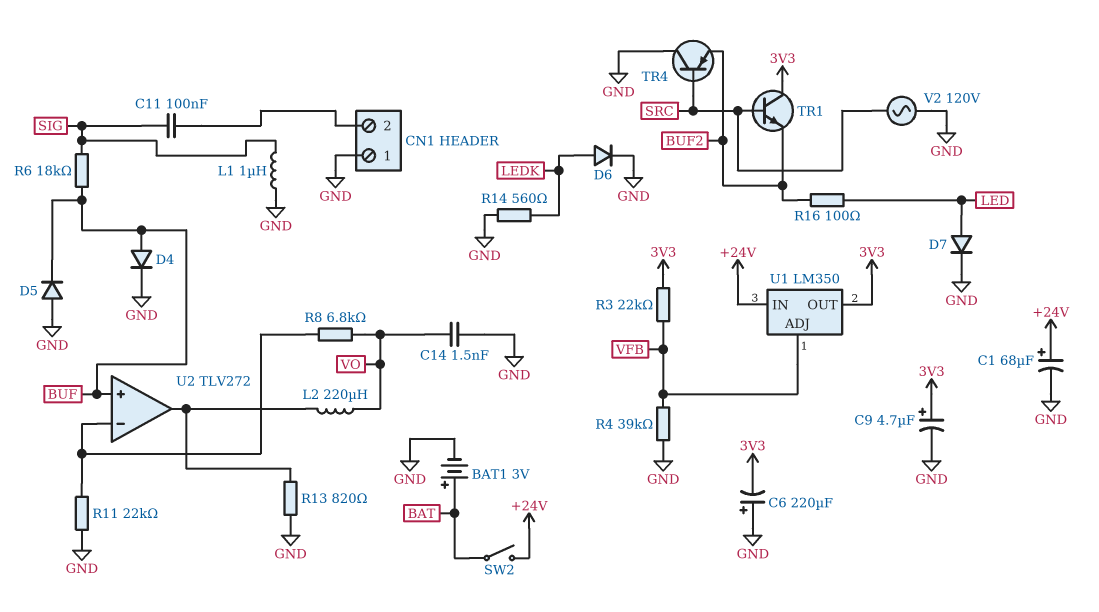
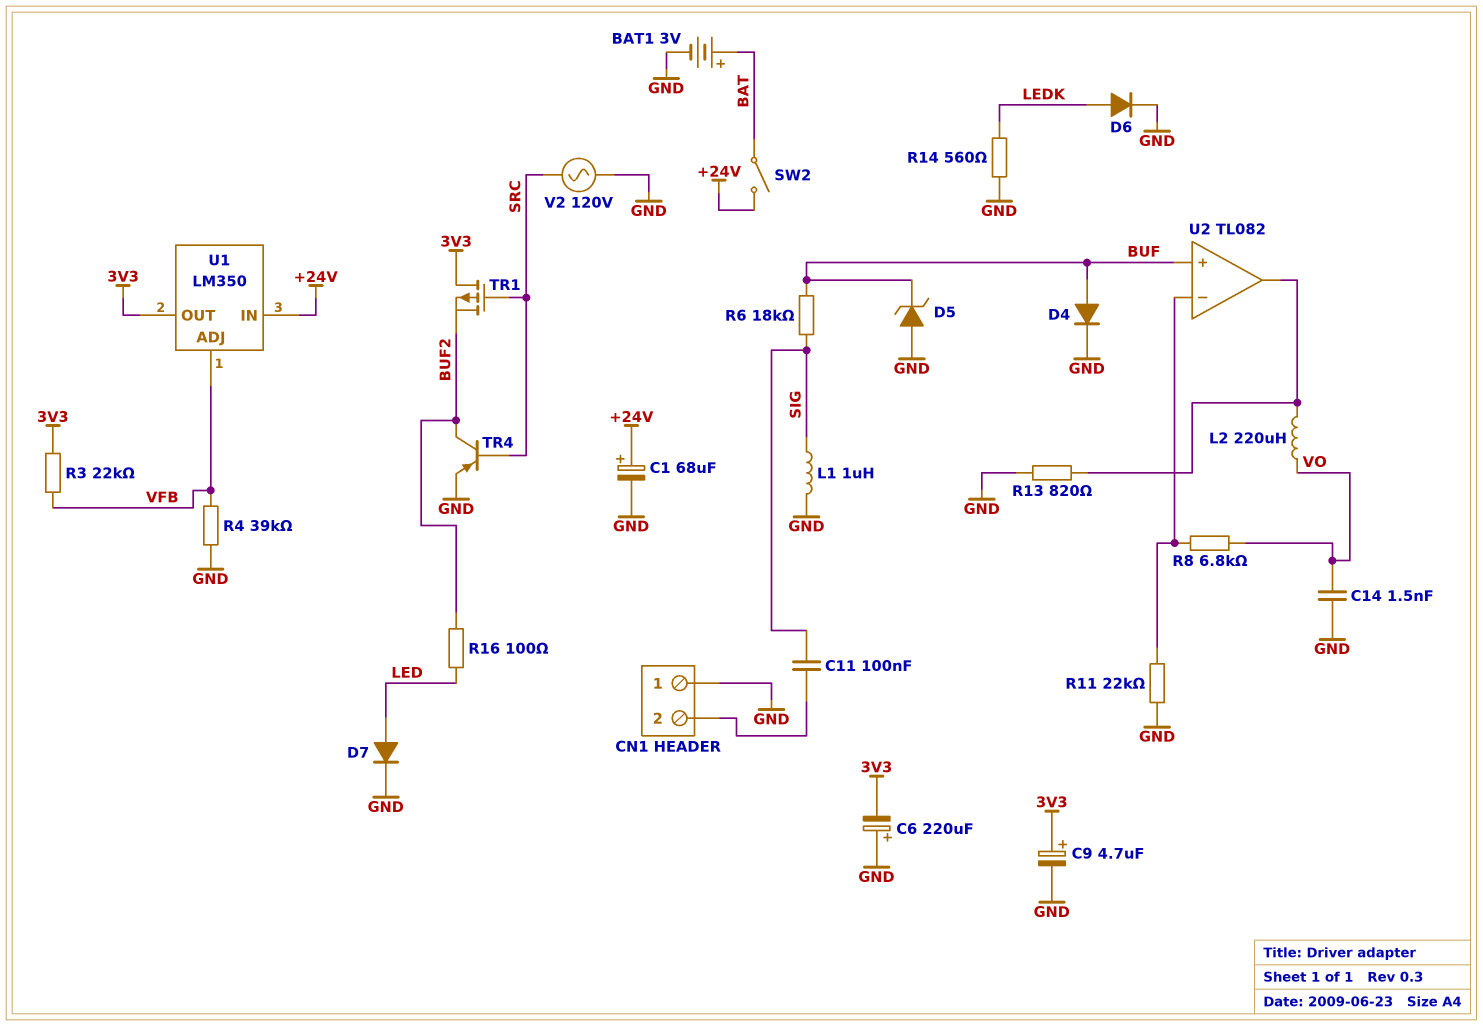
D5: diode (A GND, K BUF) -> zener (A GND, K BUF)
TR1: NPN (B SRC, C 3V3, E BUF2) -> PMOS (G SRC, D 3V3, S BUF2)
TR4: PNP (B SRC, C GND, E BUF2) -> PNP (B SRC, C BUF2, E GND)
U2: TLV272 -> TL082

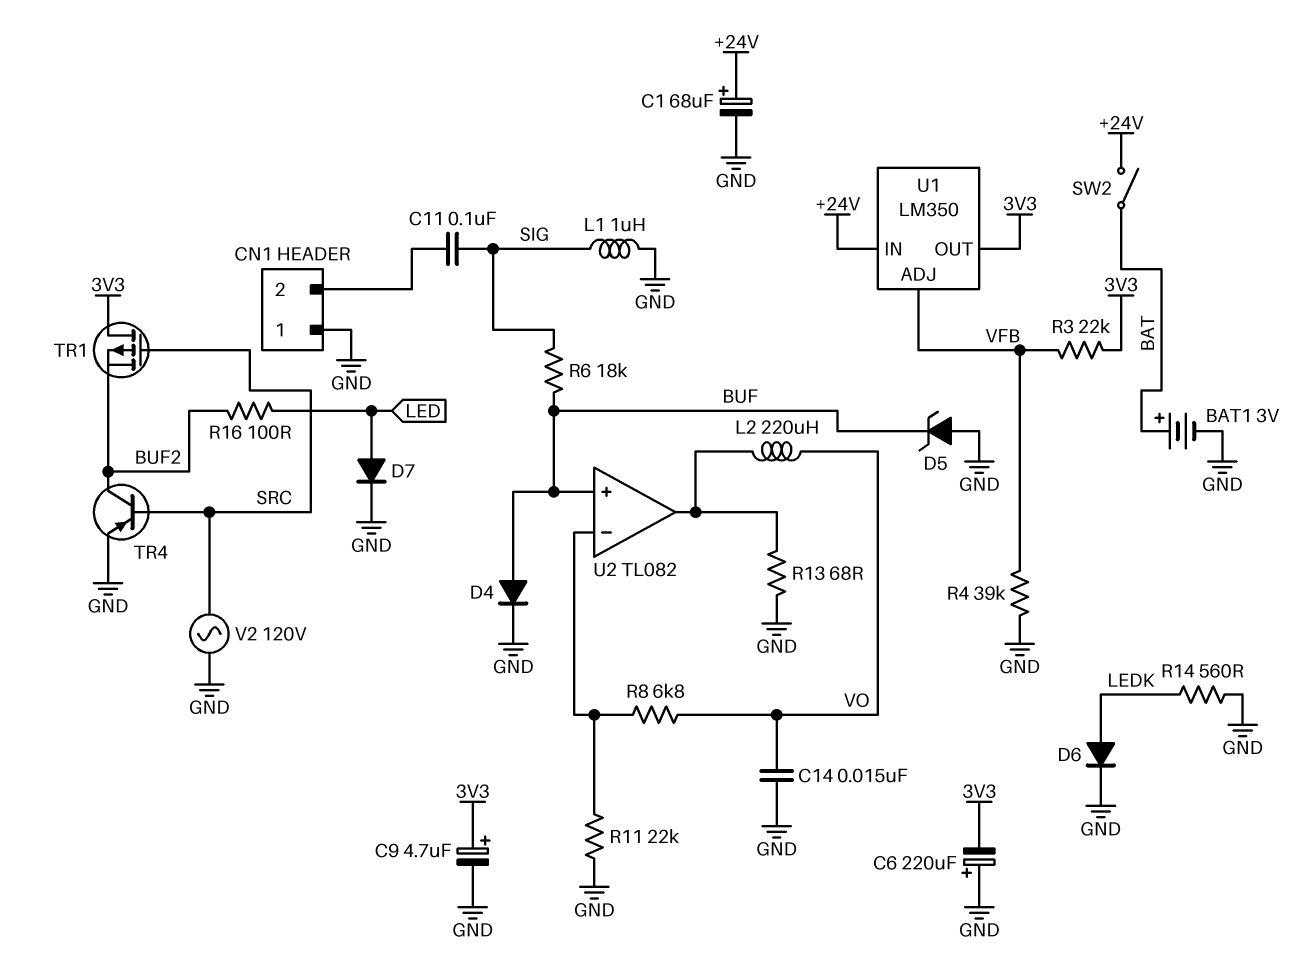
C14: 1.5nF (GND, VO) -> 15nF (GND, VO)
R13: 820 (GND, U2/out) -> 68 (GND, U2/out)

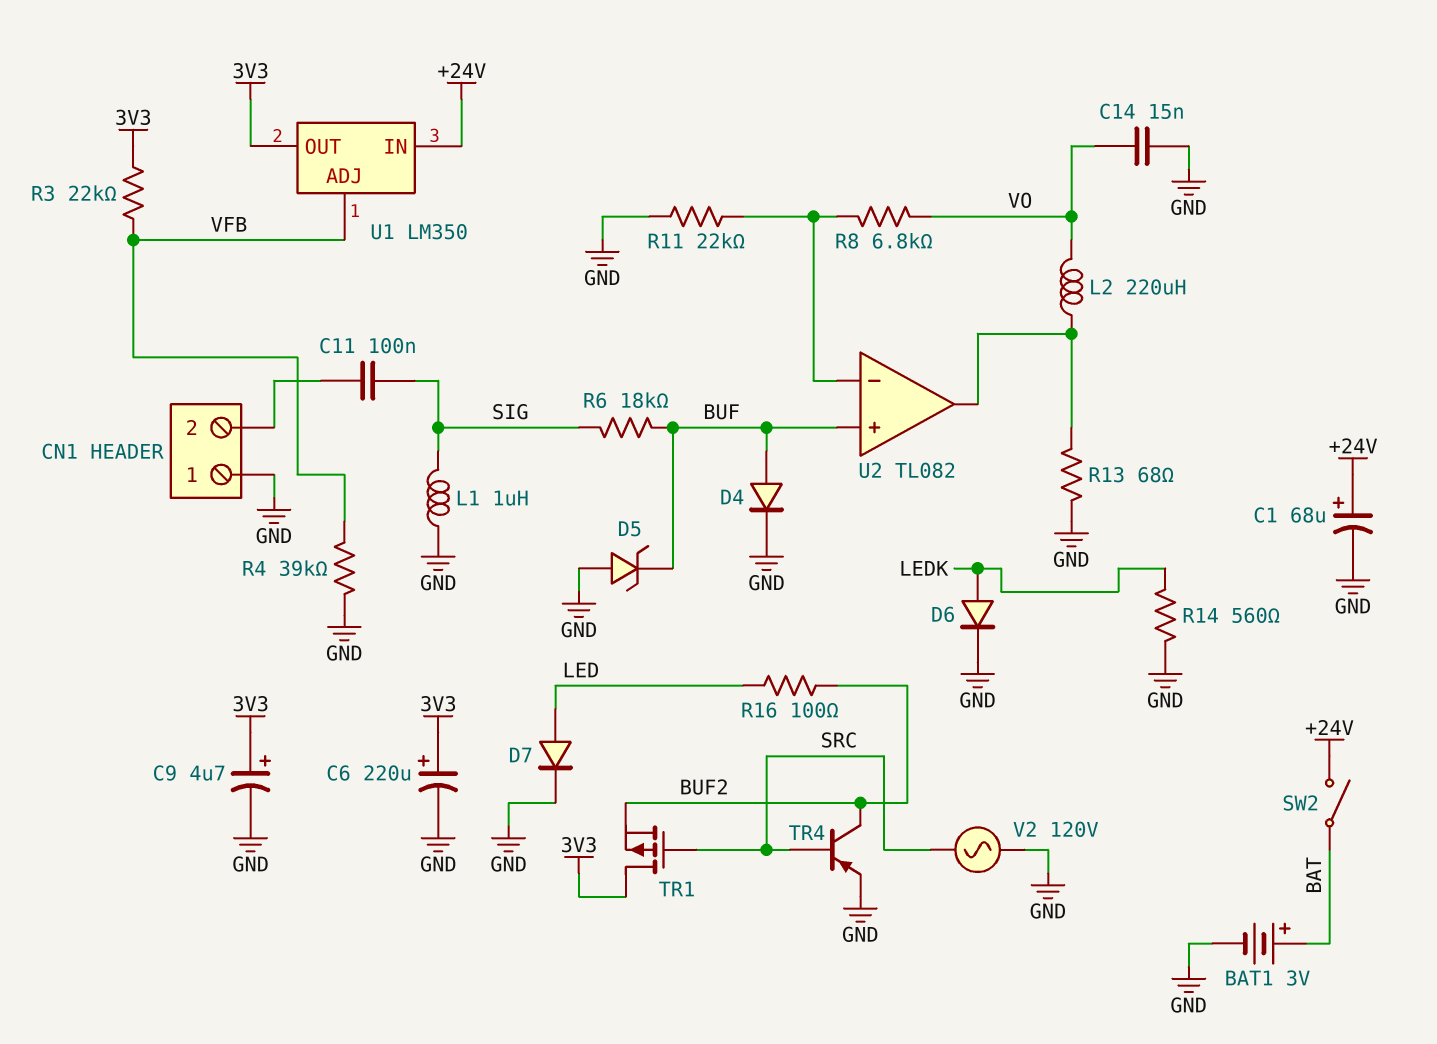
C6: 220uF (plus GND, minus 3V3) -> 220uF (plus 3V3, minus GND)

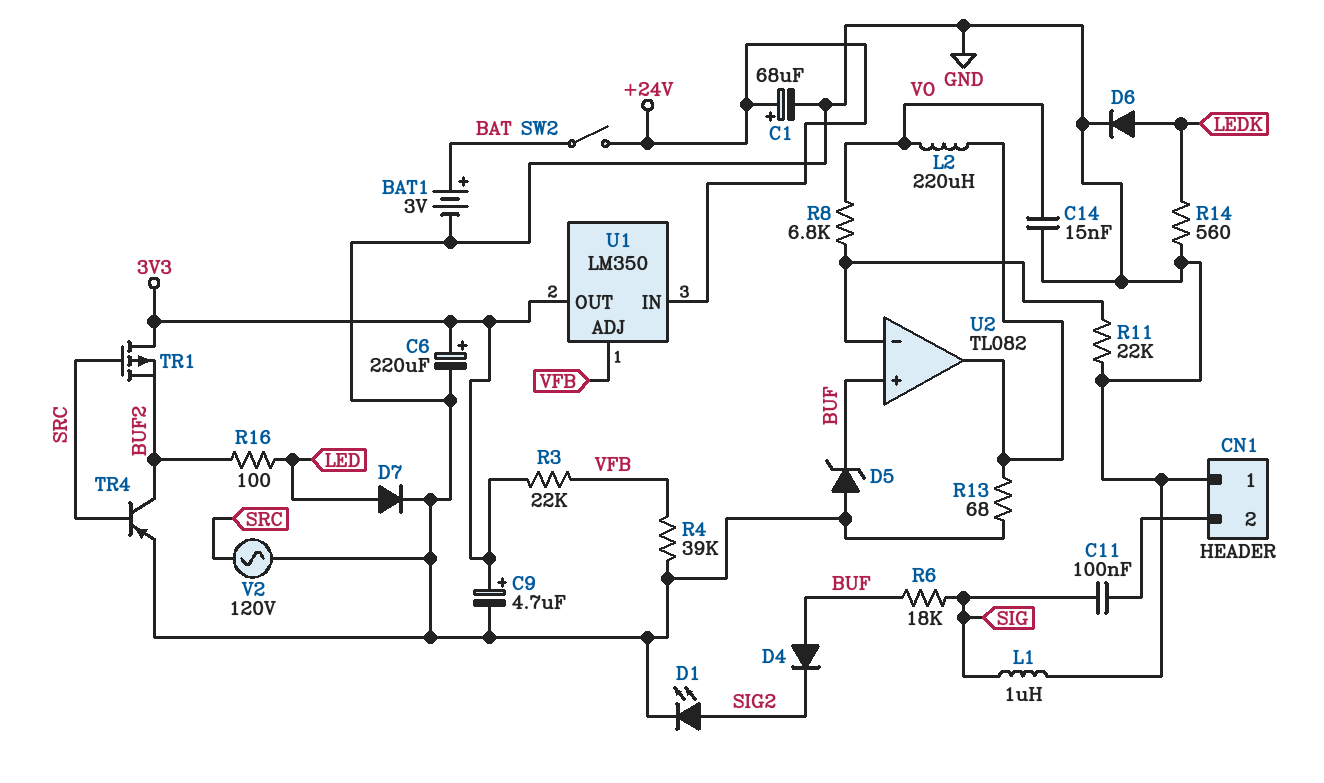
D1: none -> LED (A SIG2, K GND)
D4: diode (A BUF, K GND) -> diode (A BUF, K SIG2)

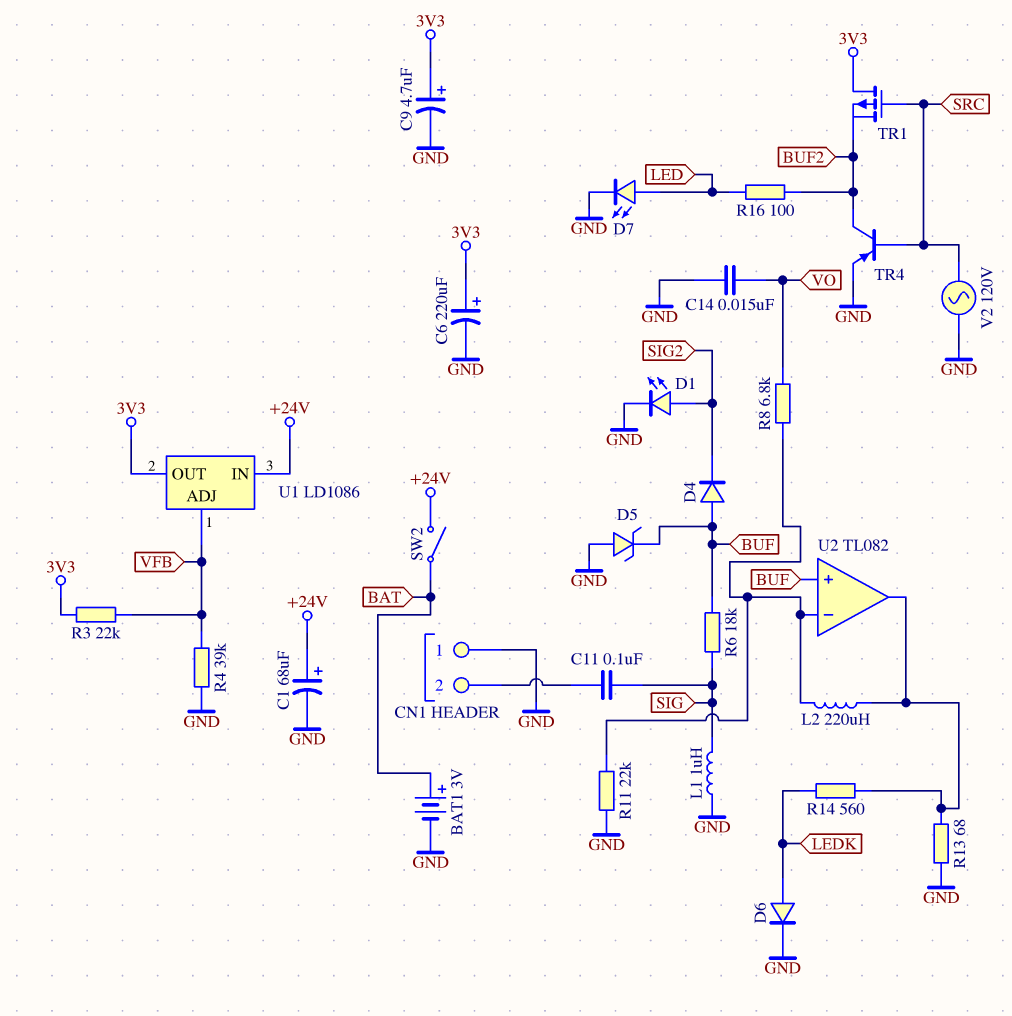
D7: diode (A LED, K GND) -> LED (A LED, K GND)
L2: 220uH (U2/out, VO) -> 220uH (U2/in-, U2/out)
R14: 560 (GND, LEDK) -> 560 (LEDK, U2/out)
U1: LM350 -> LD1086

